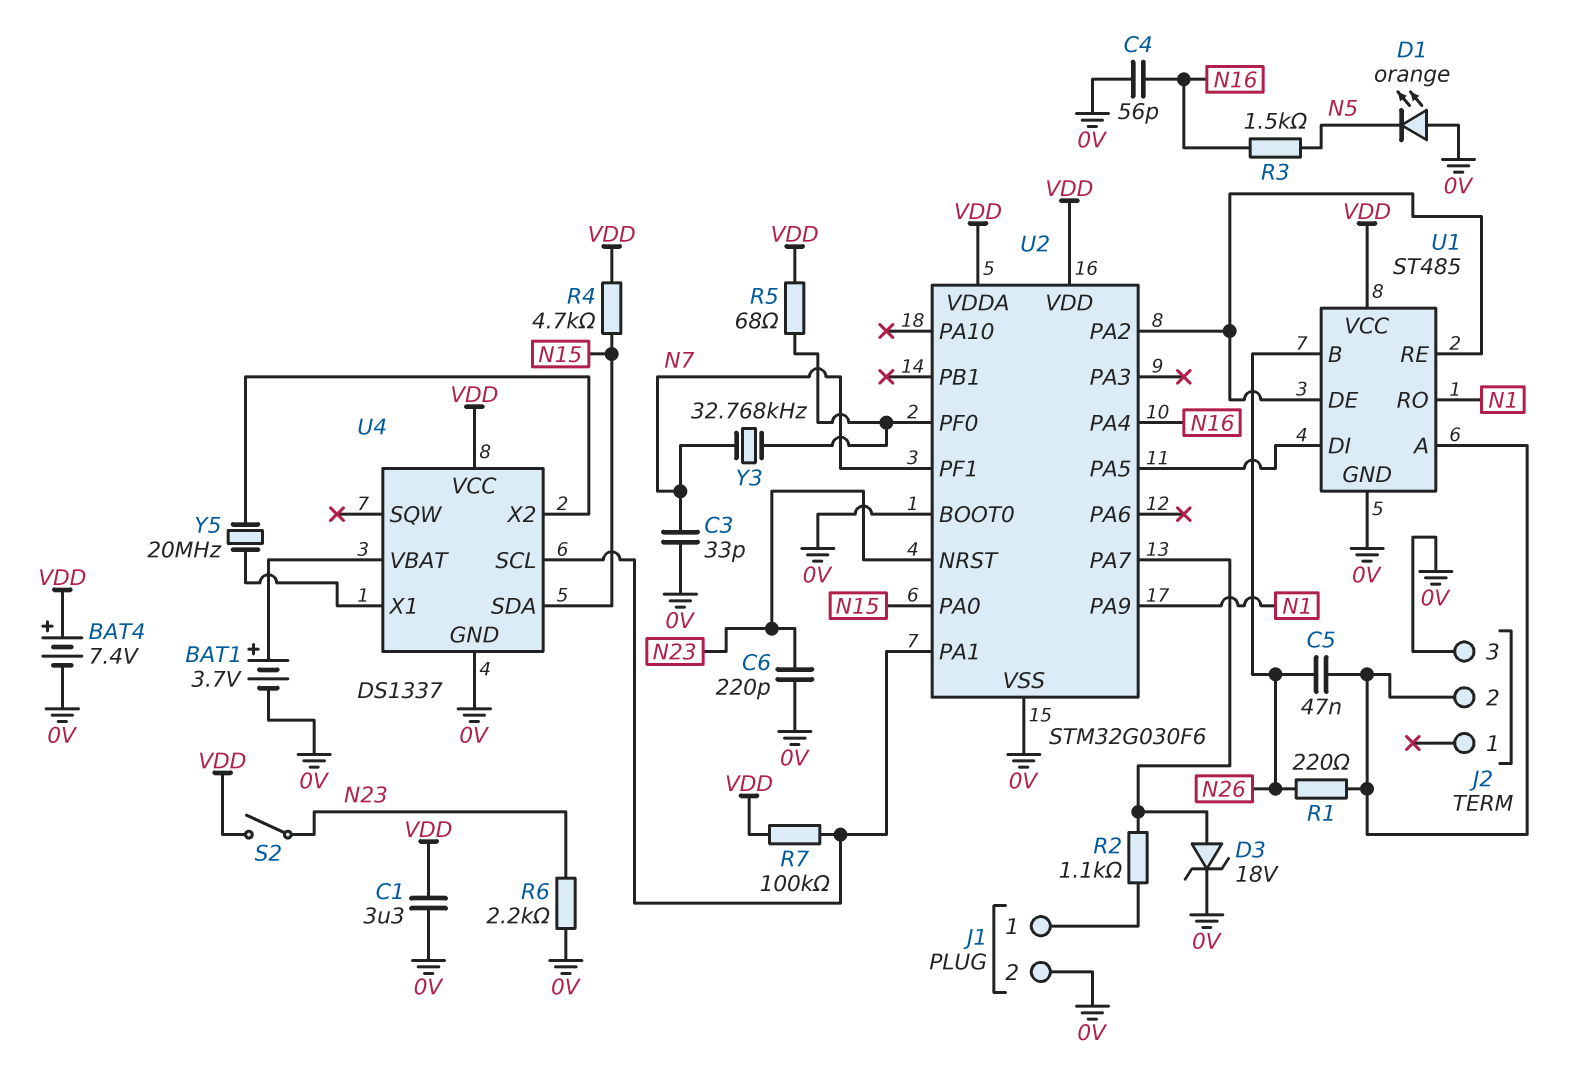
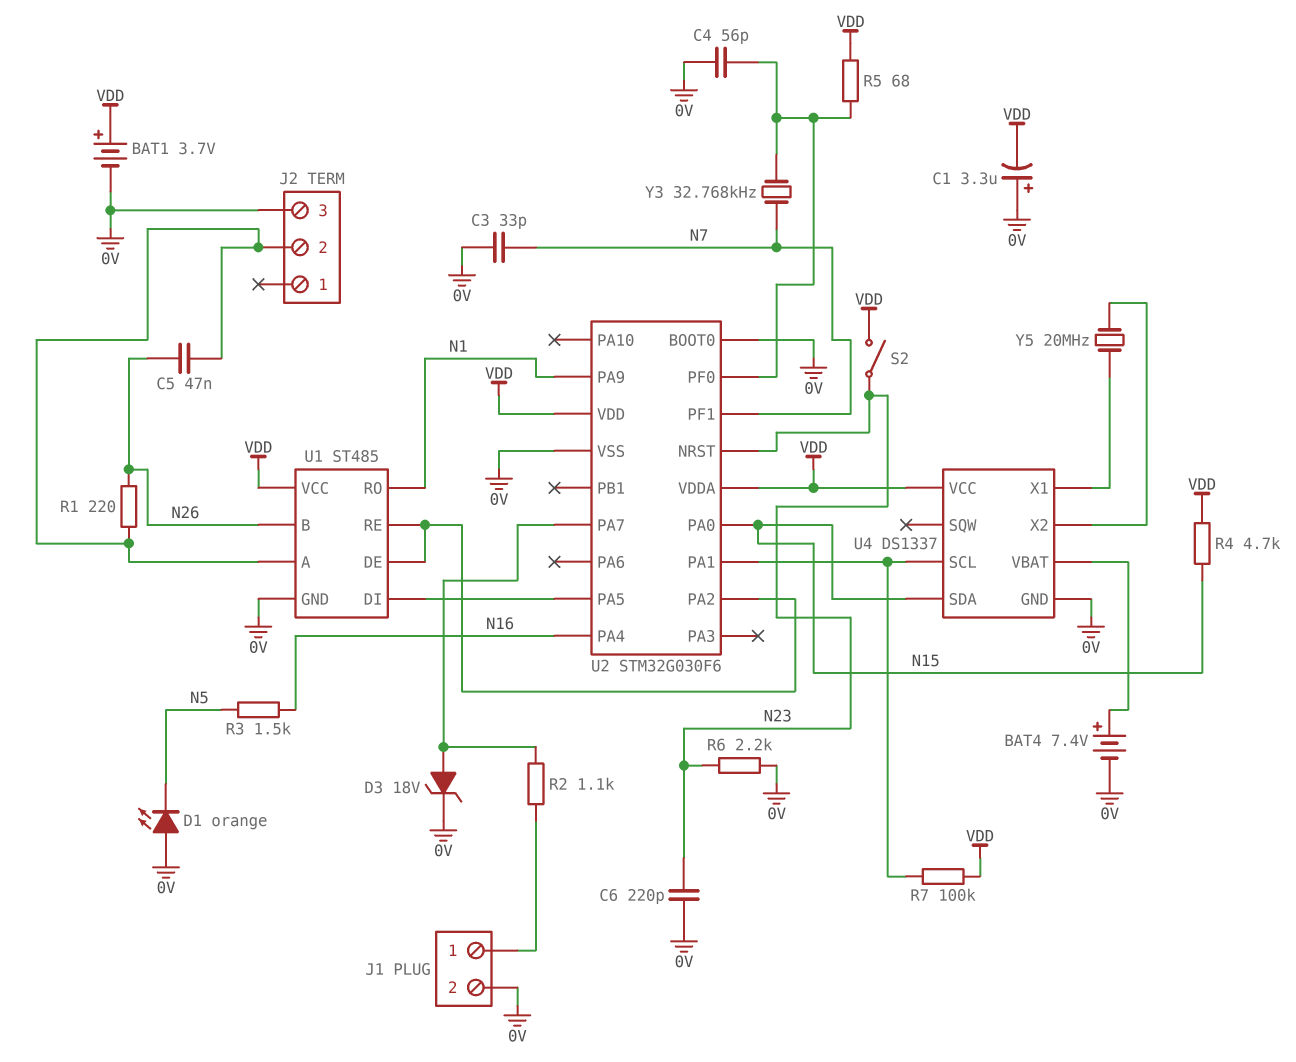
BAT1: 3.7V (plus U4/VBAT, minus 0V) -> 3.7V (plus VDD, minus 0V)
BAT4: 7.4V (plus VDD, minus 0V) -> 7.4V (plus U4/VBAT, minus 0V)
C1: 3.3uF (0V, VDD) -> 3.3uF (plus 0V, minus VDD)
C4: 56pF (0V, N16) -> 56pF (0V, U2/PF0)

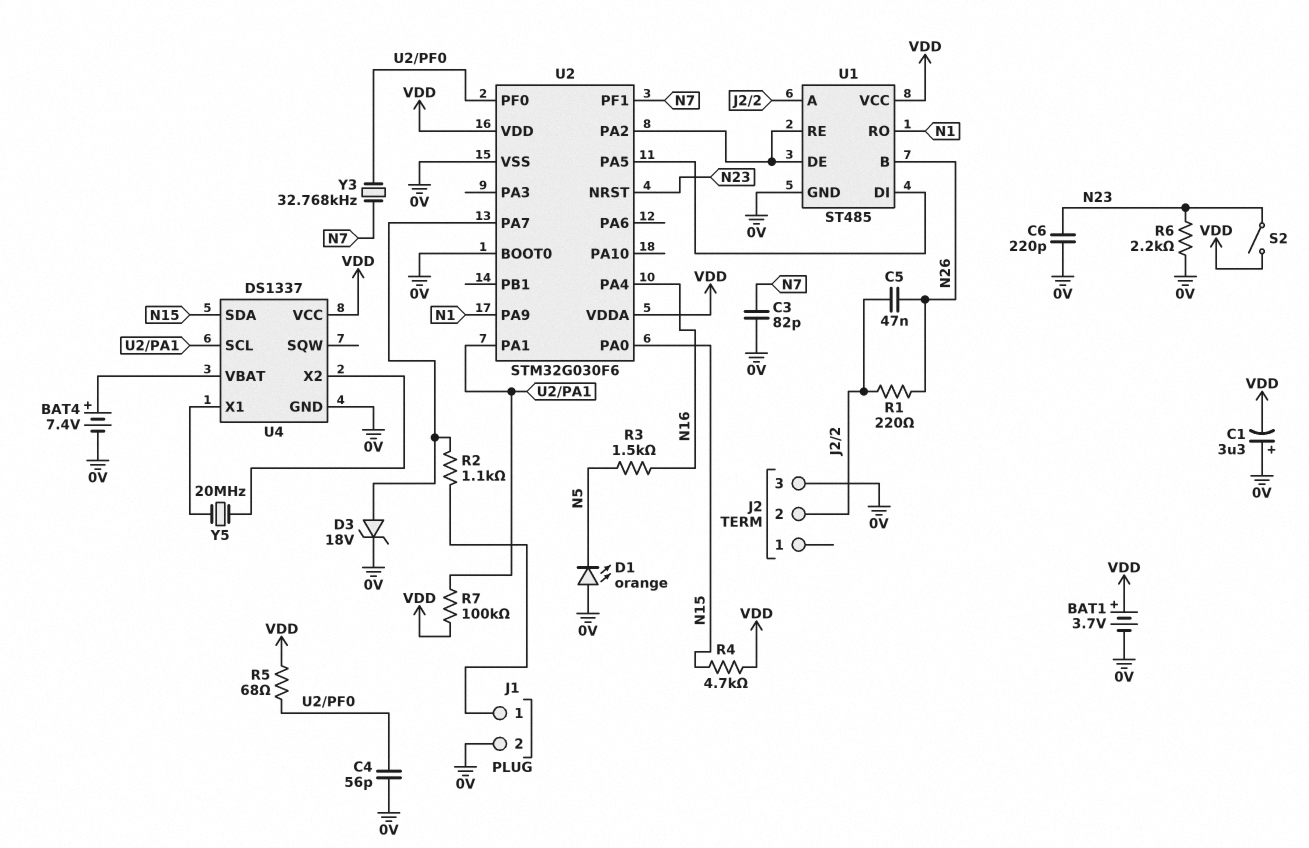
C3: 33pF (0V, N7) -> 82pF (0V, N7)

